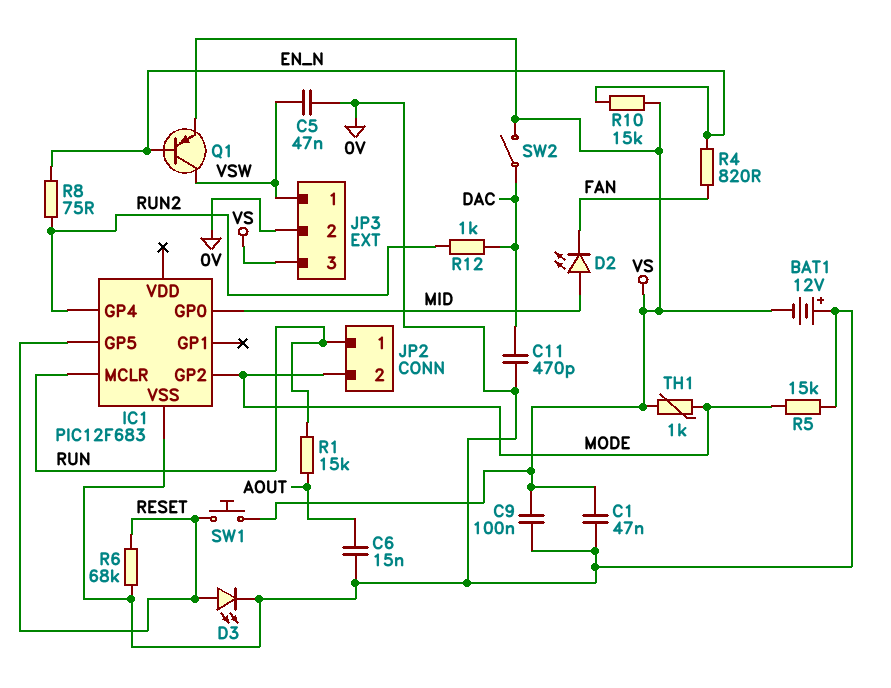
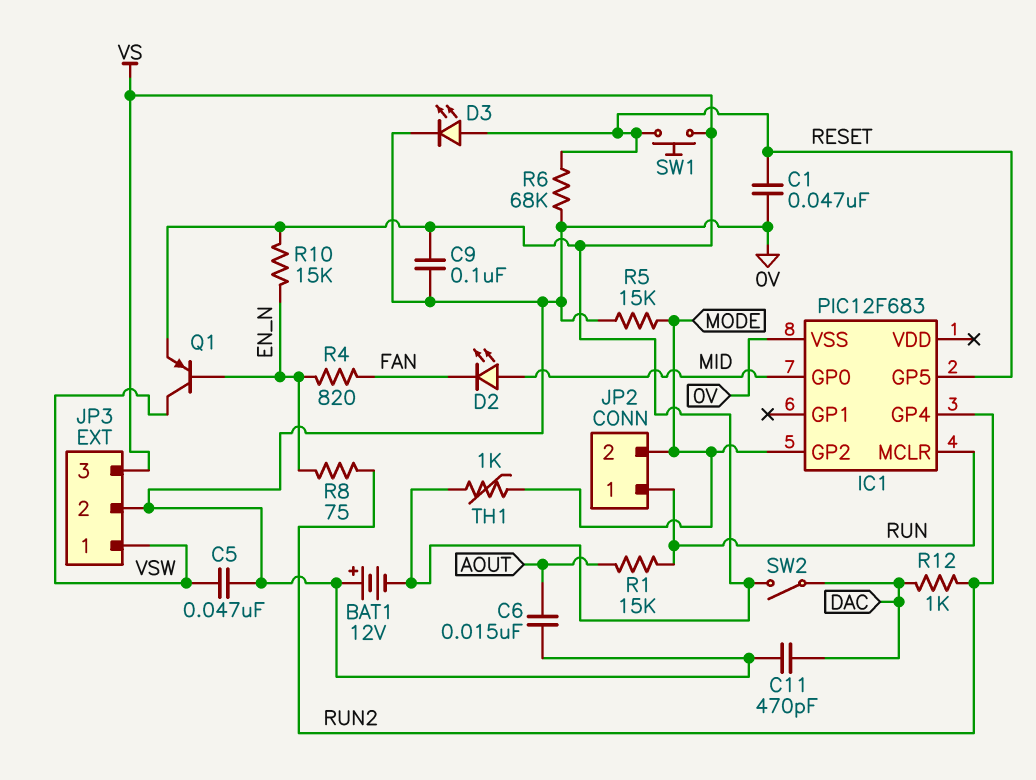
C1: 47nF (0V, VS) -> 47nF (0V, RESET)

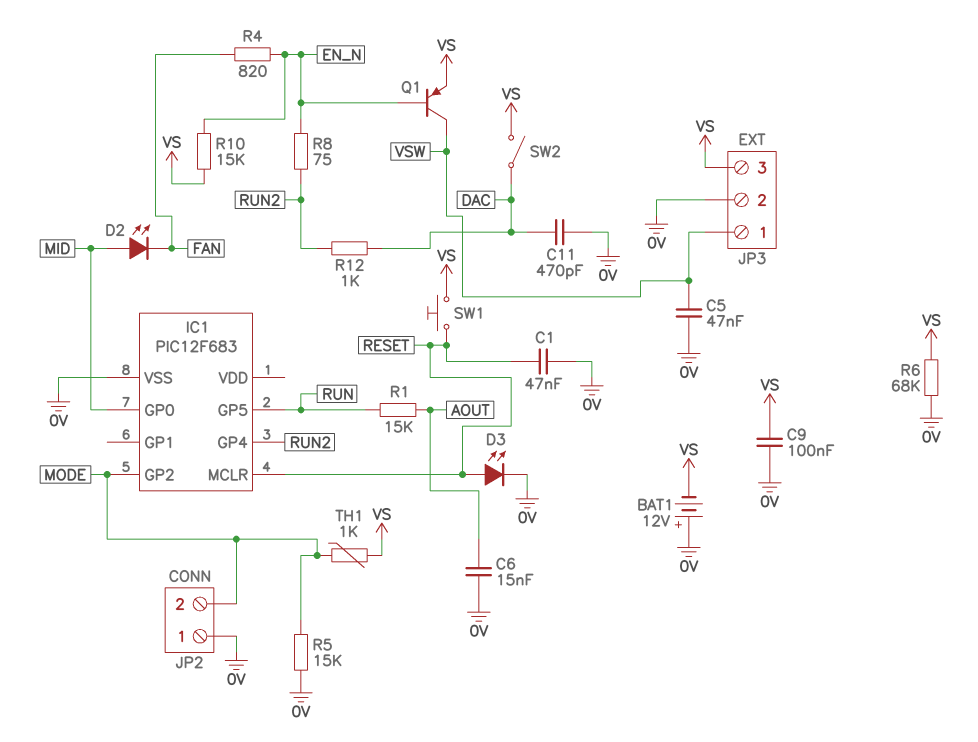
IC1 pin GP5: RESET -> RUN
IC1 pin MCLR: RUN -> RESET
JP2 pin 1: RUN -> 0V
R6: 68k (0V, RESET) -> 68k (0V, VS)

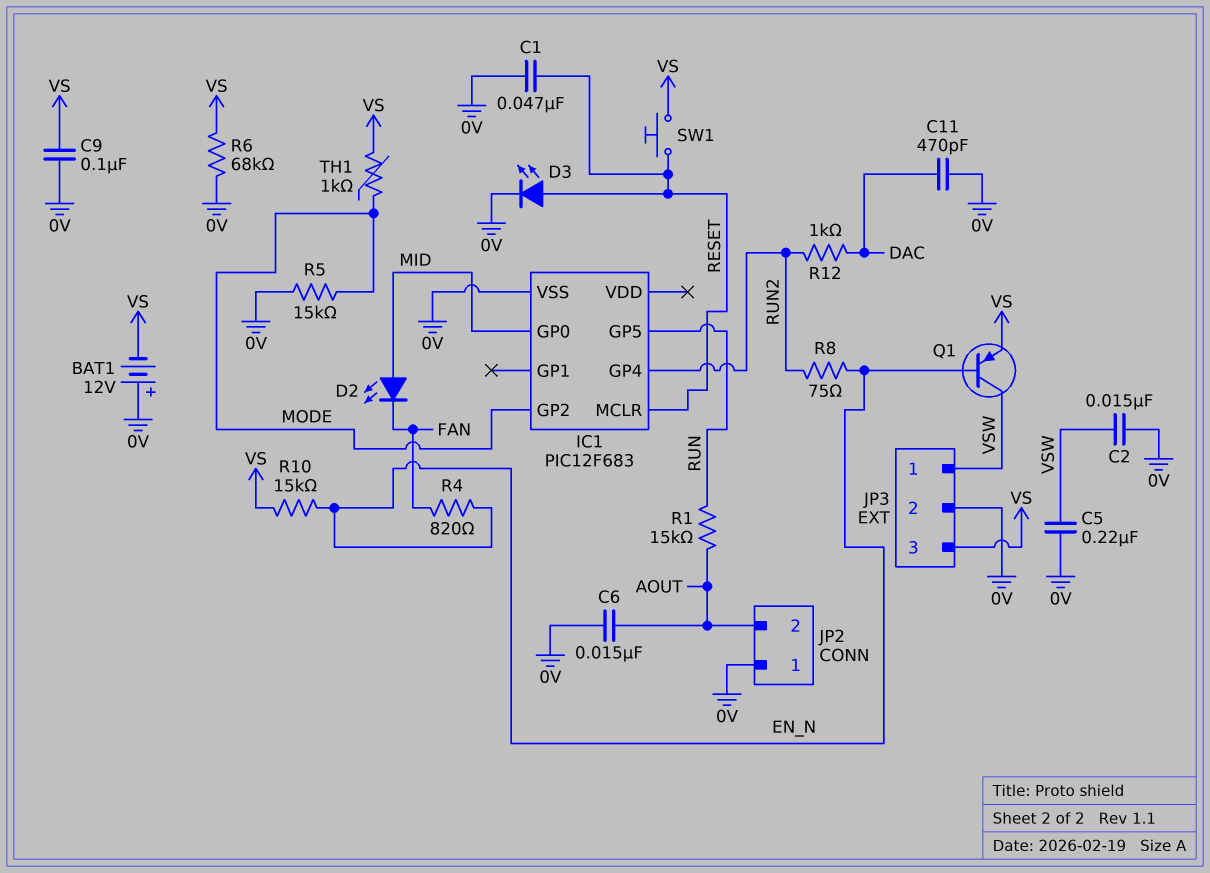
C2: none -> 15nF (0V, VSW)
C5: 47nF (0V, VSW) -> 220nF (0V, VSW)
JP2 pin 2: MODE -> AOUT
SW2: switch (DAC, VS) -> none

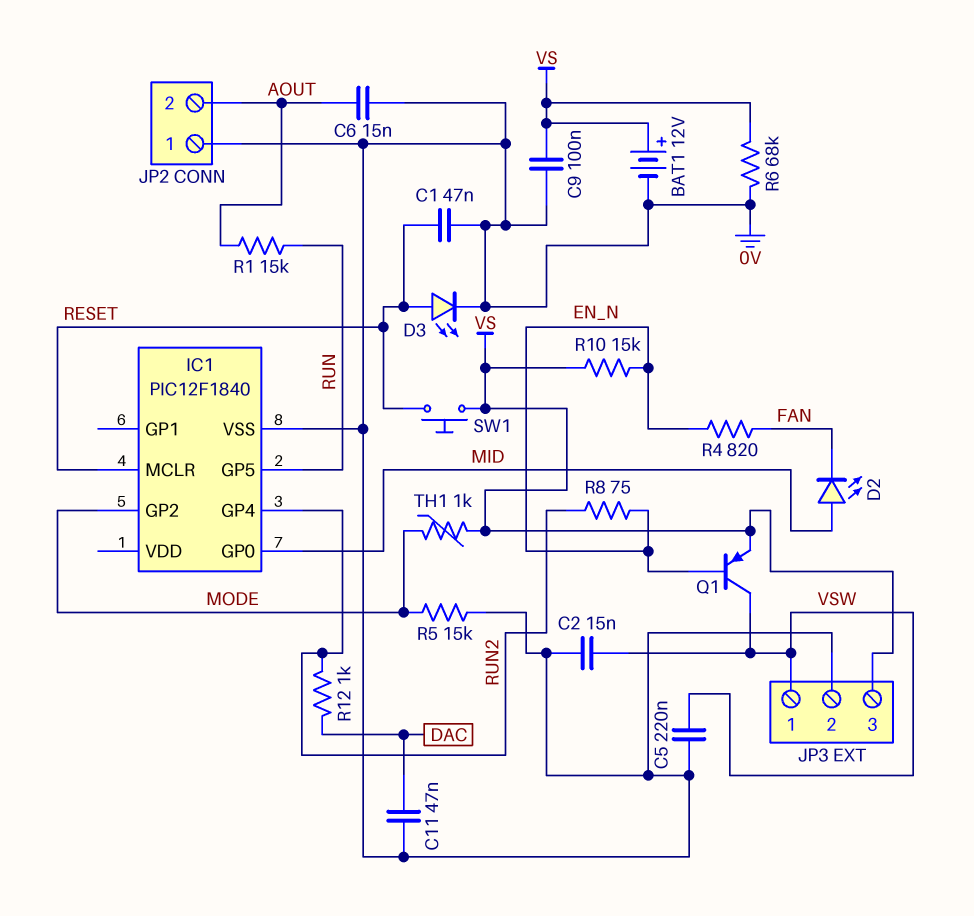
BAT1: 12V (plus 0V, minus VS) -> 12V (plus VS, minus 0V)
C11: 470pF (0V, DAC) -> 47nF (0V, DAC)
IC1: PIC12F683 -> PIC12F1840

